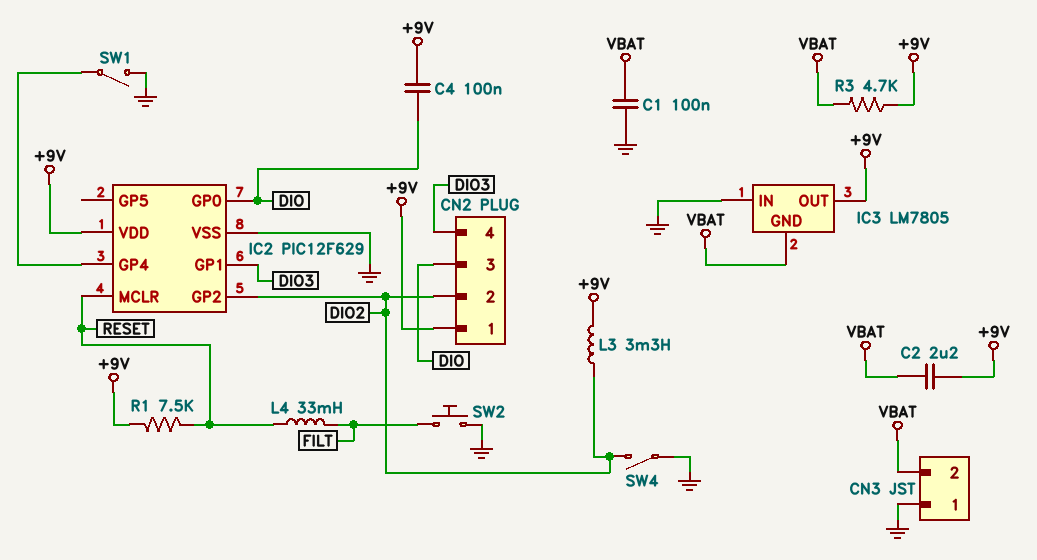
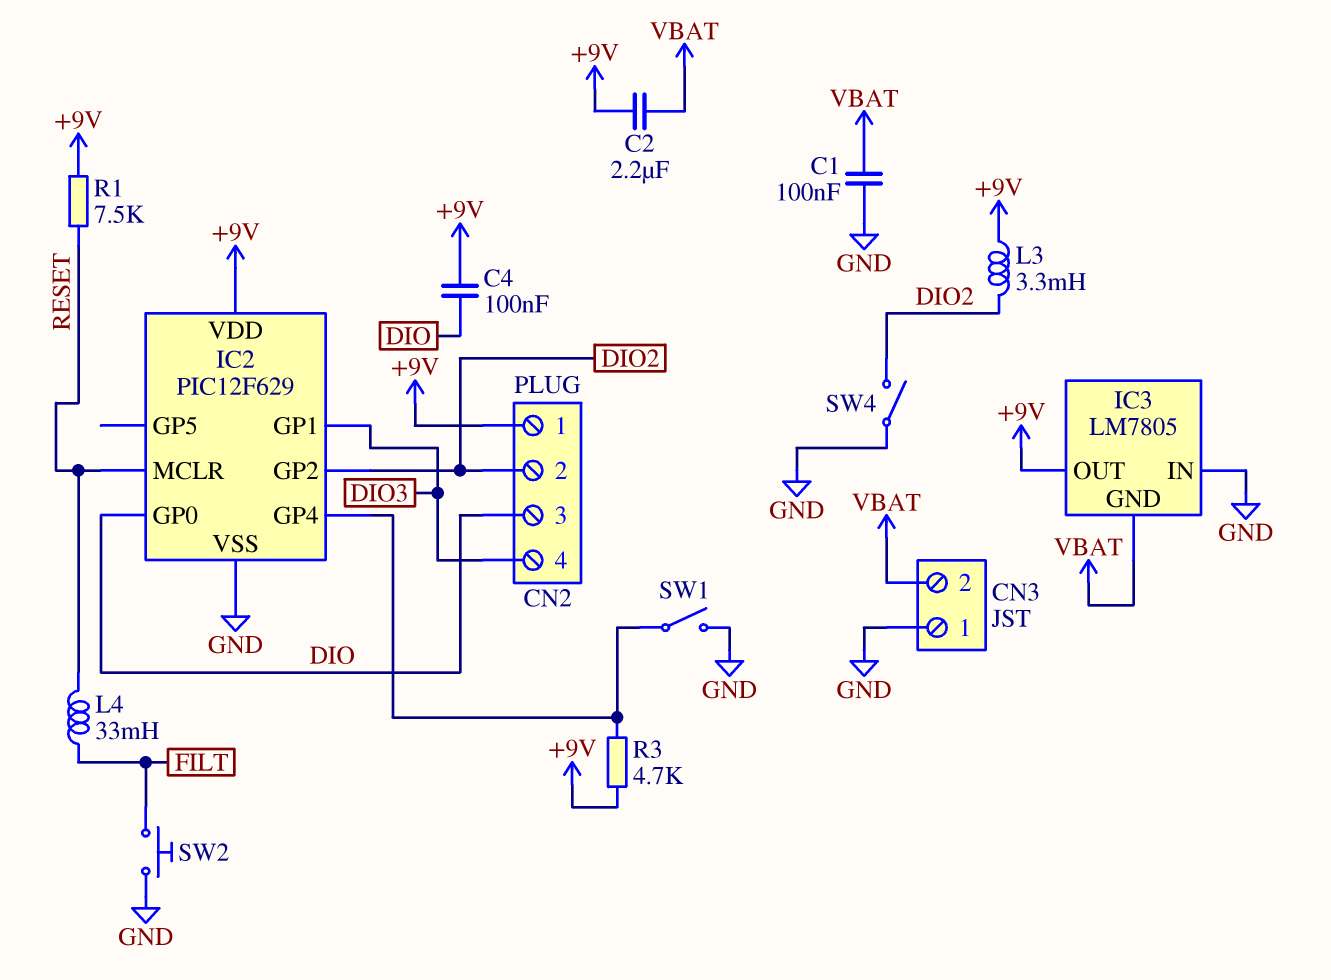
R3: 4.7k (+9V, VBAT) -> 4.7k (+9V, IC2/GP4)

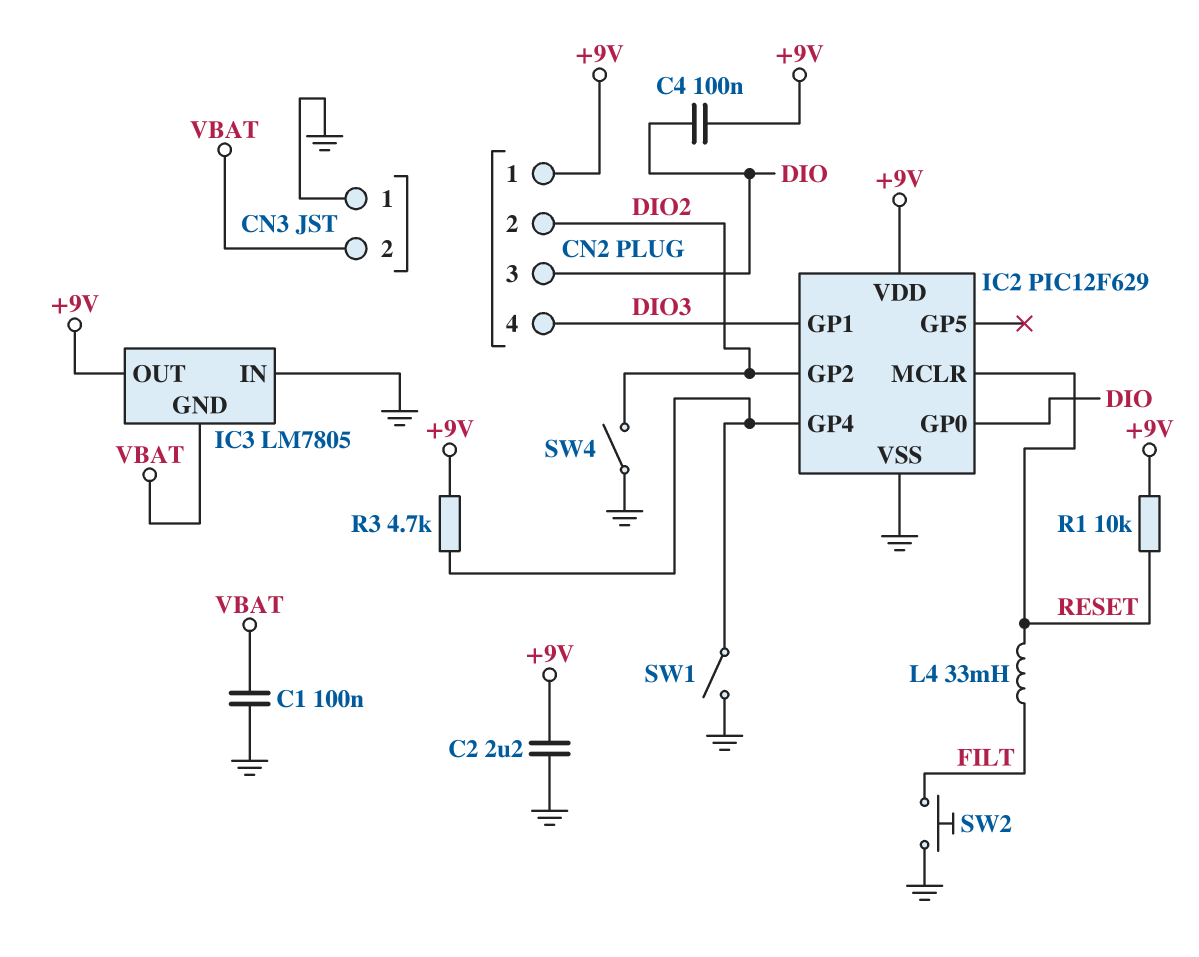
C2: 2.2uF (+9V, VBAT) -> 2.2uF (+9V, GND)
L3: 3.3mH (+9V, DIO2) -> none
R1: 7.5k (+9V, RESET) -> 10k (+9V, RESET)

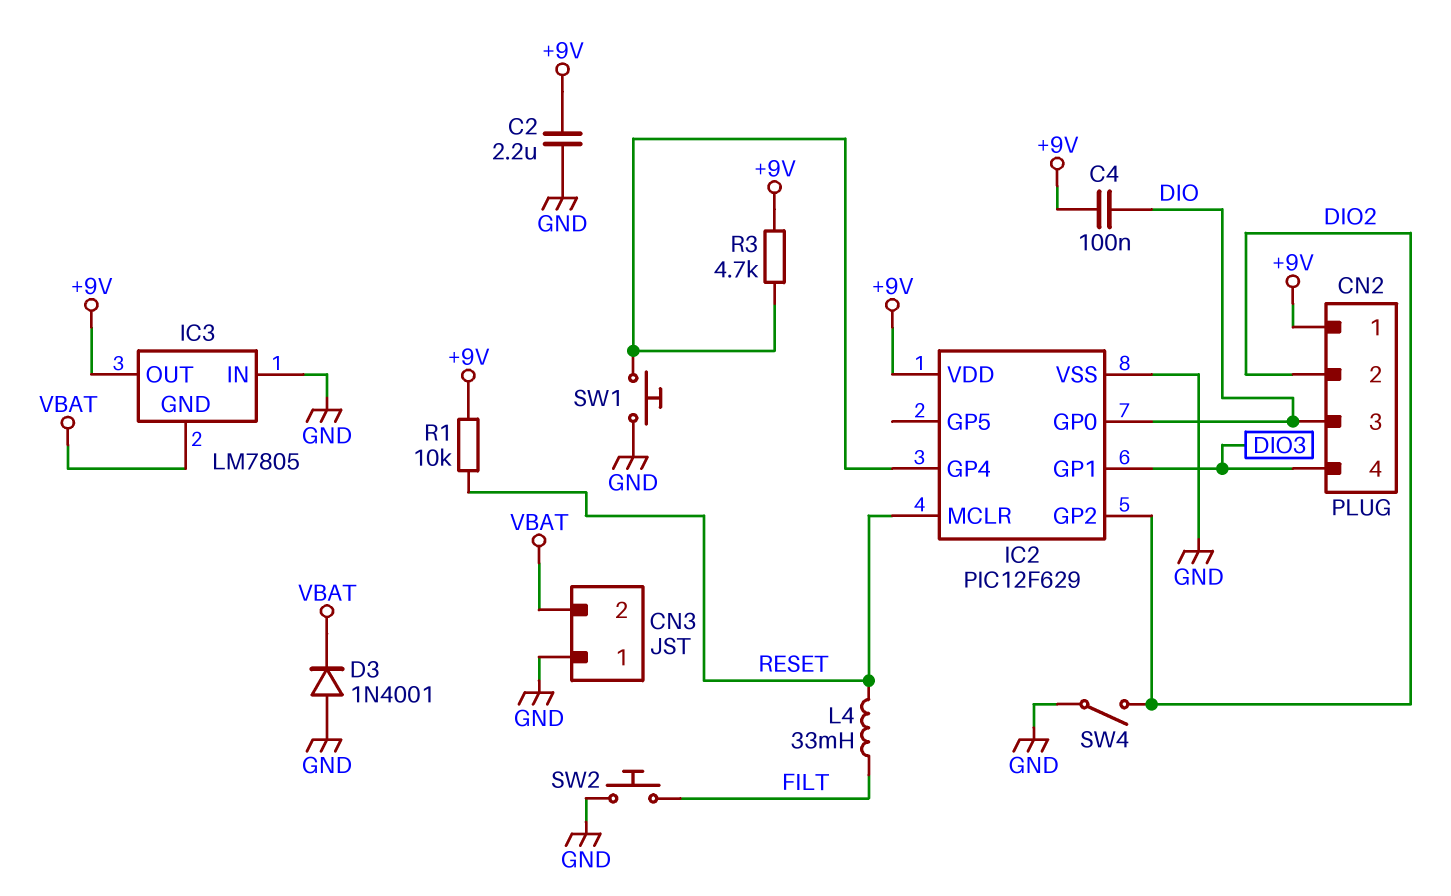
C1: 100nF (GND, VBAT) -> none
D3: none -> diode 1N4001 (A GND, K VBAT)
SW1: switch (GND, IC2/GP4) -> button (GND, IC2/GP4)

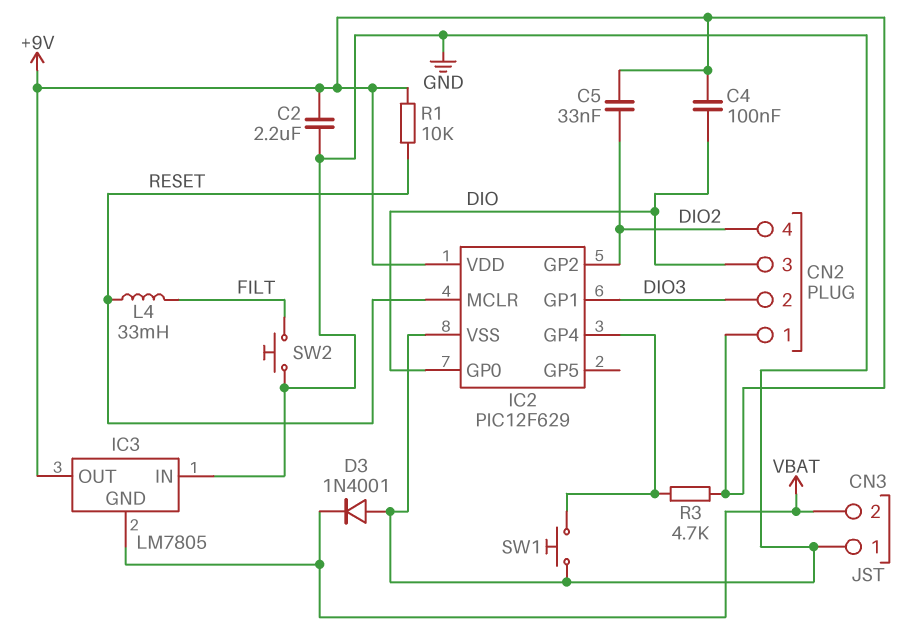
C5: none -> 33nF (+9V, DIO2)
CN2 pin 2: DIO2 -> DIO3
CN2 pin 4: DIO3 -> DIO2
SW4: switch (DIO2, GND) -> none

